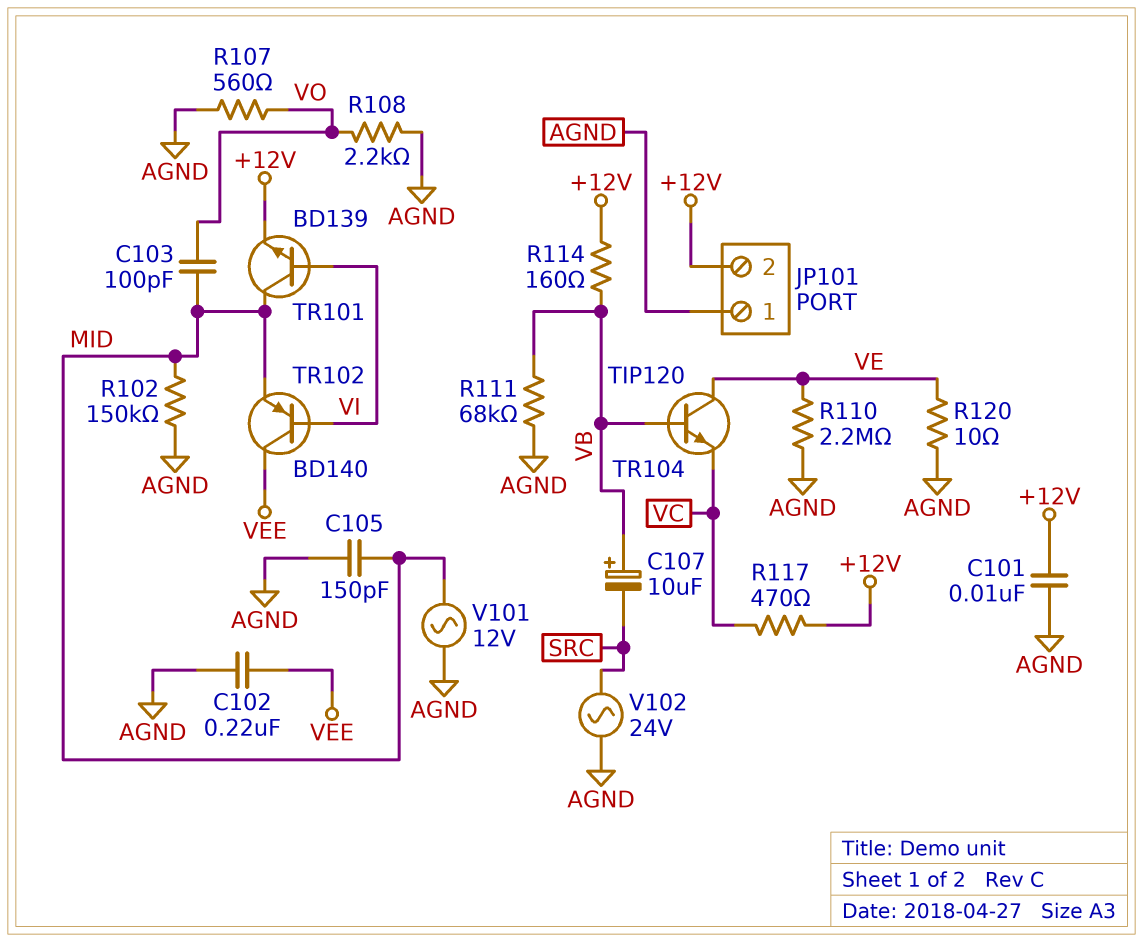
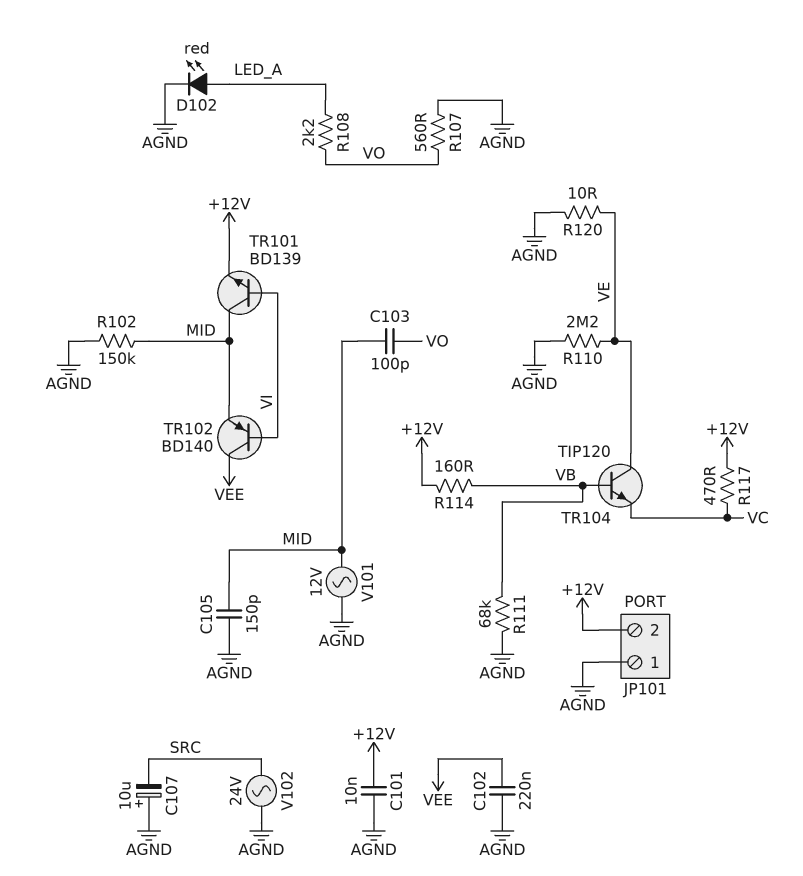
C107: 10uF (plus VB, minus SRC) -> 10uF (plus AGND, minus SRC)
D102: none -> LED red (A LED_A, K AGND)
R108: 2.2k (AGND, VO) -> 2.2k (LED_A, VO)

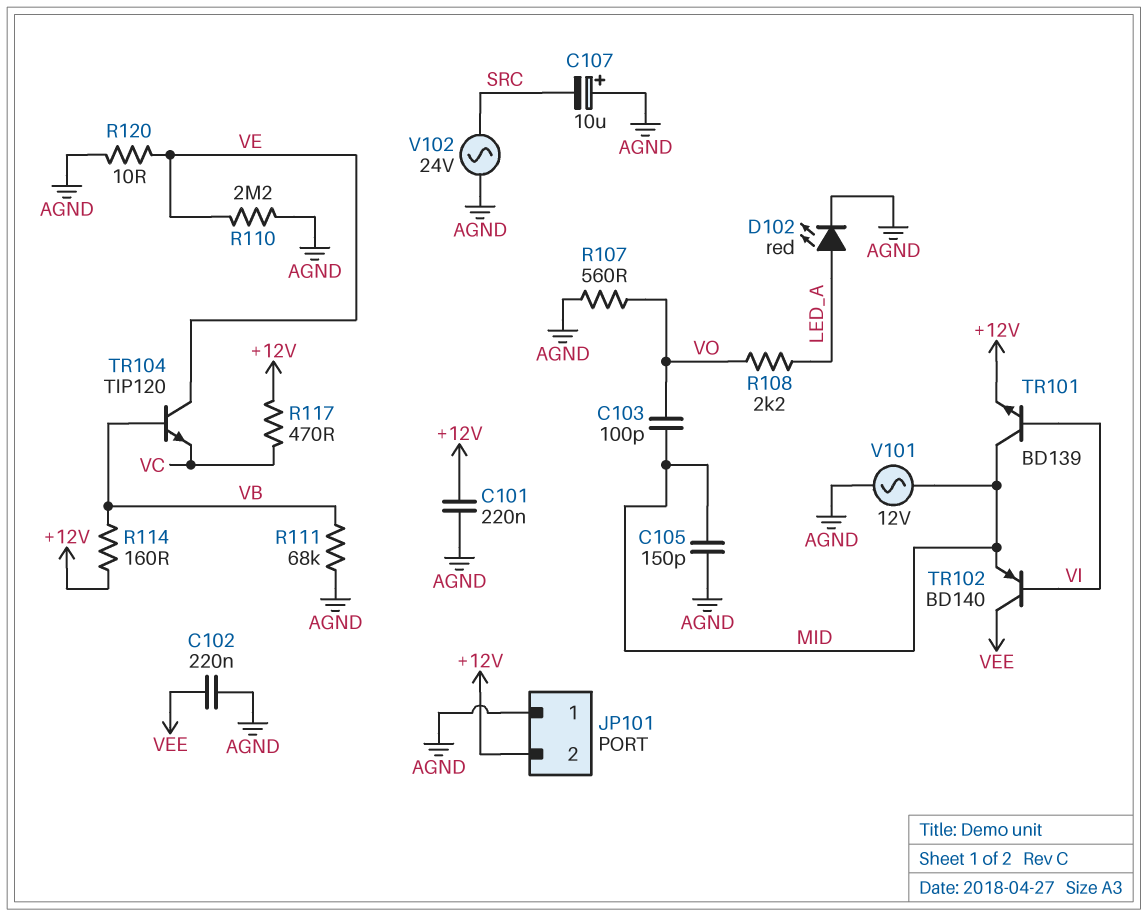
C101: 10nF (+12V, AGND) -> 220nF (+12V, AGND)
R102: 150k (AGND, MID) -> none

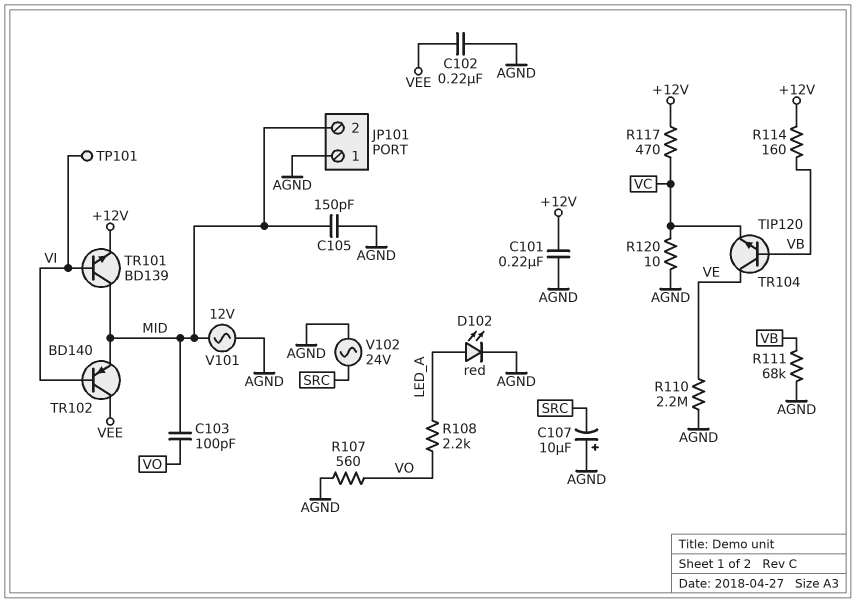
JP101 pin 2: +12V -> MID
R120: 10 (AGND, VE) -> 10 (AGND, VC)
TP101: none -> test point (VI)

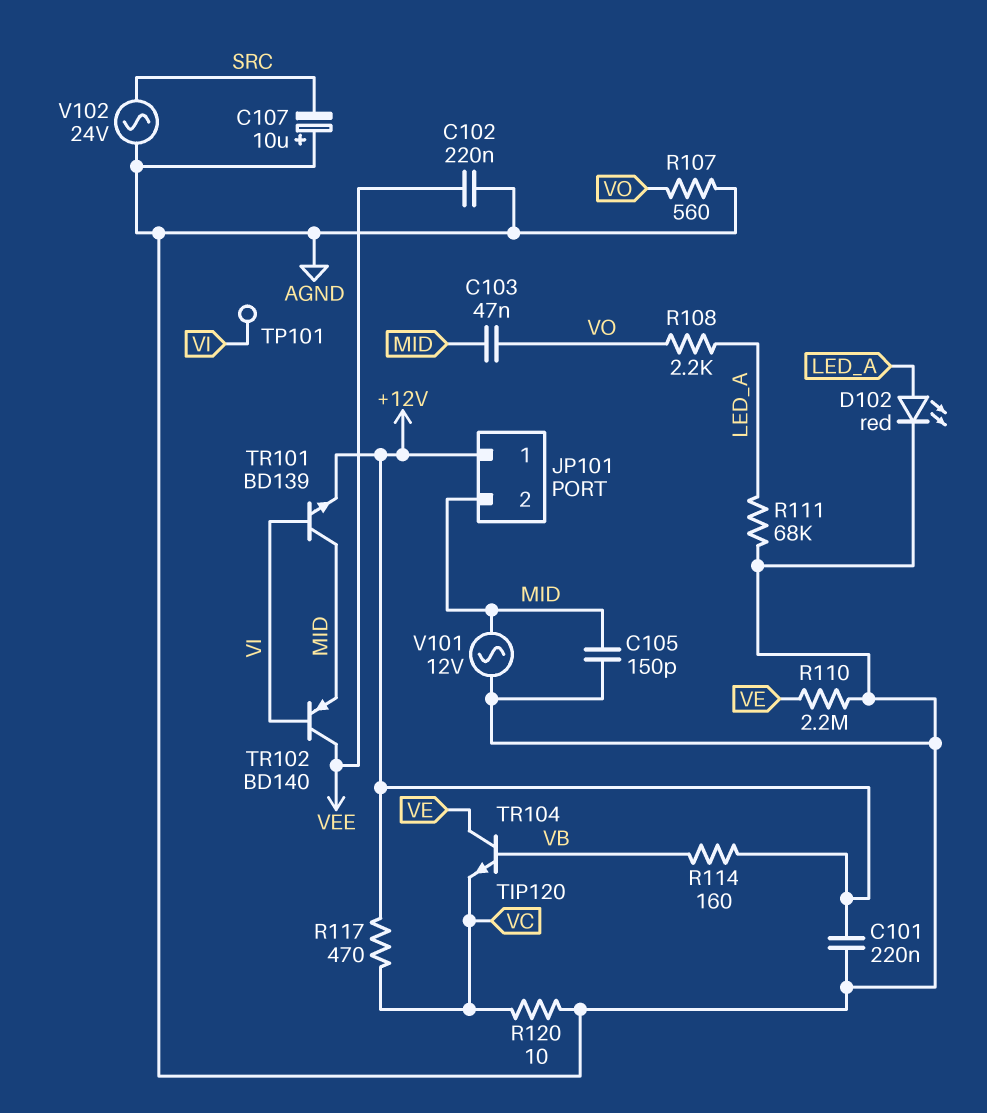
C103: 100pF (MID, VO) -> 47nF (MID, VO)
JP101 pin 1: AGND -> +12V
R111: 68k (AGND, VB) -> 68k (AGND, LED_A)

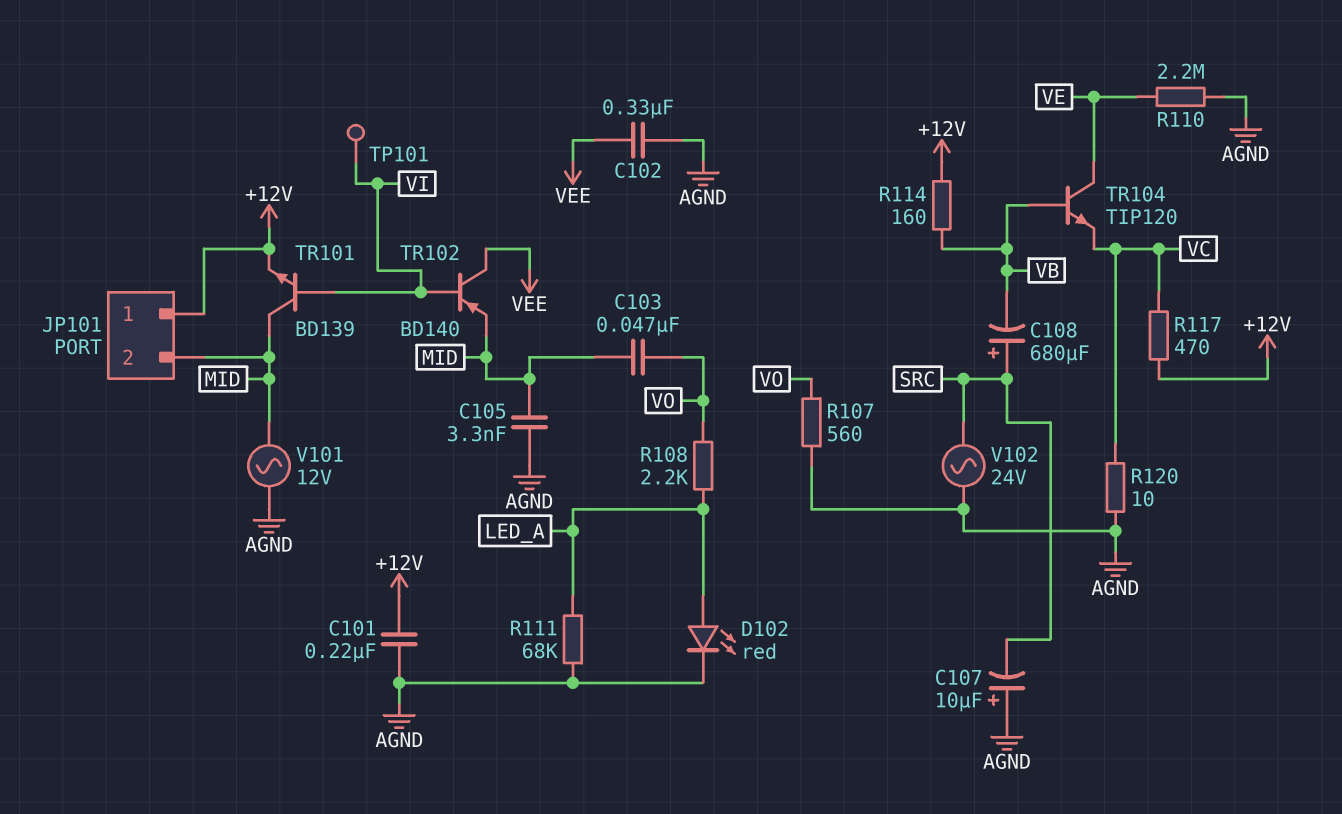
C102: 220nF (AGND, VEE) -> 330nF (AGND, VEE)
C105: 150pF (AGND, MID) -> 3.3nF (AGND, MID)
C108: none -> 680uF (plus SRC, minus VB)

